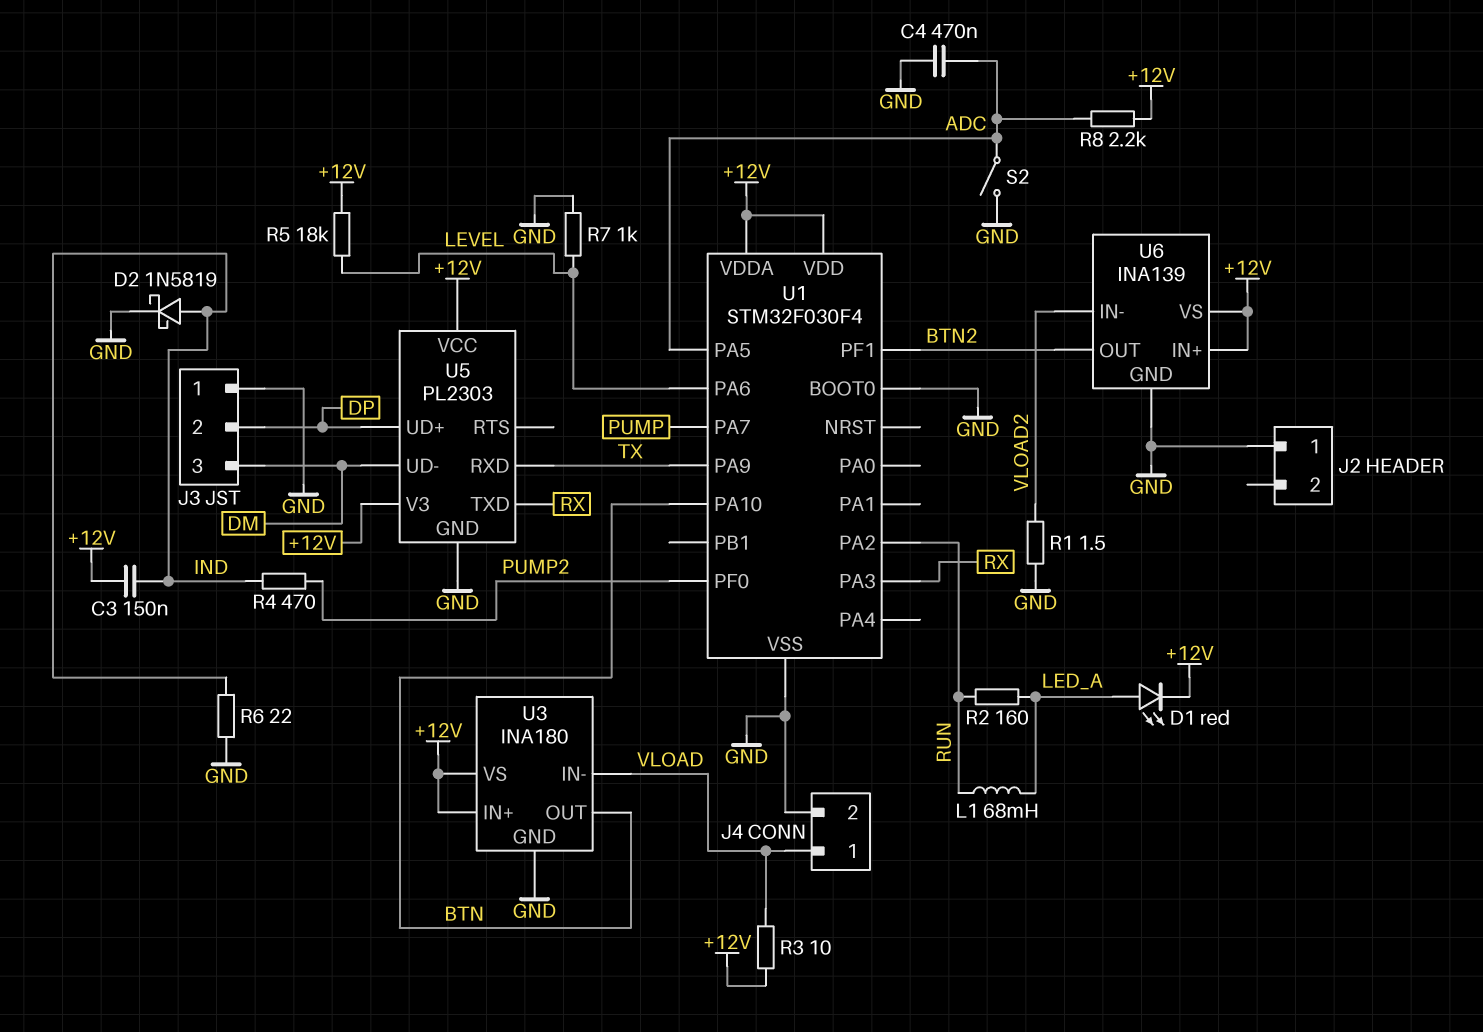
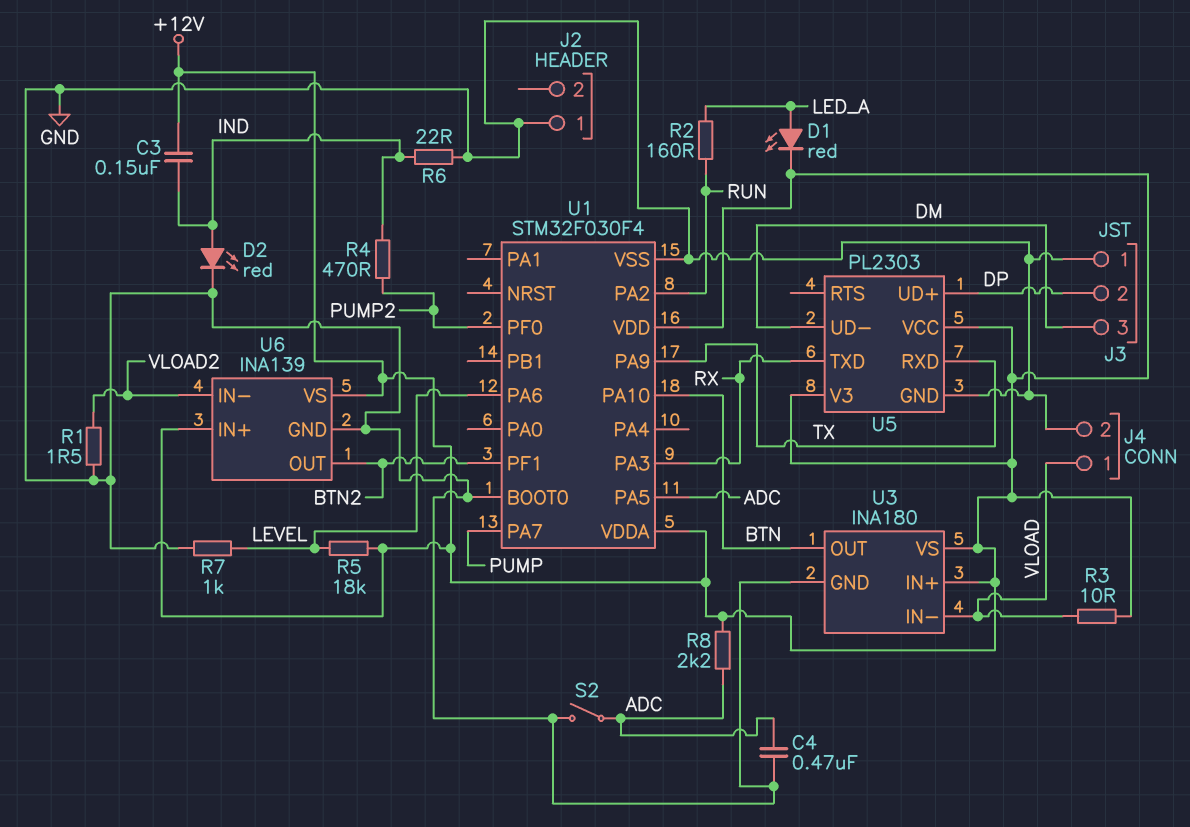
D2: schottky 1N5819 (A IND, K GND) -> LED red (A IND, K GND)
L1: 68mH (LED_A, RUN) -> none

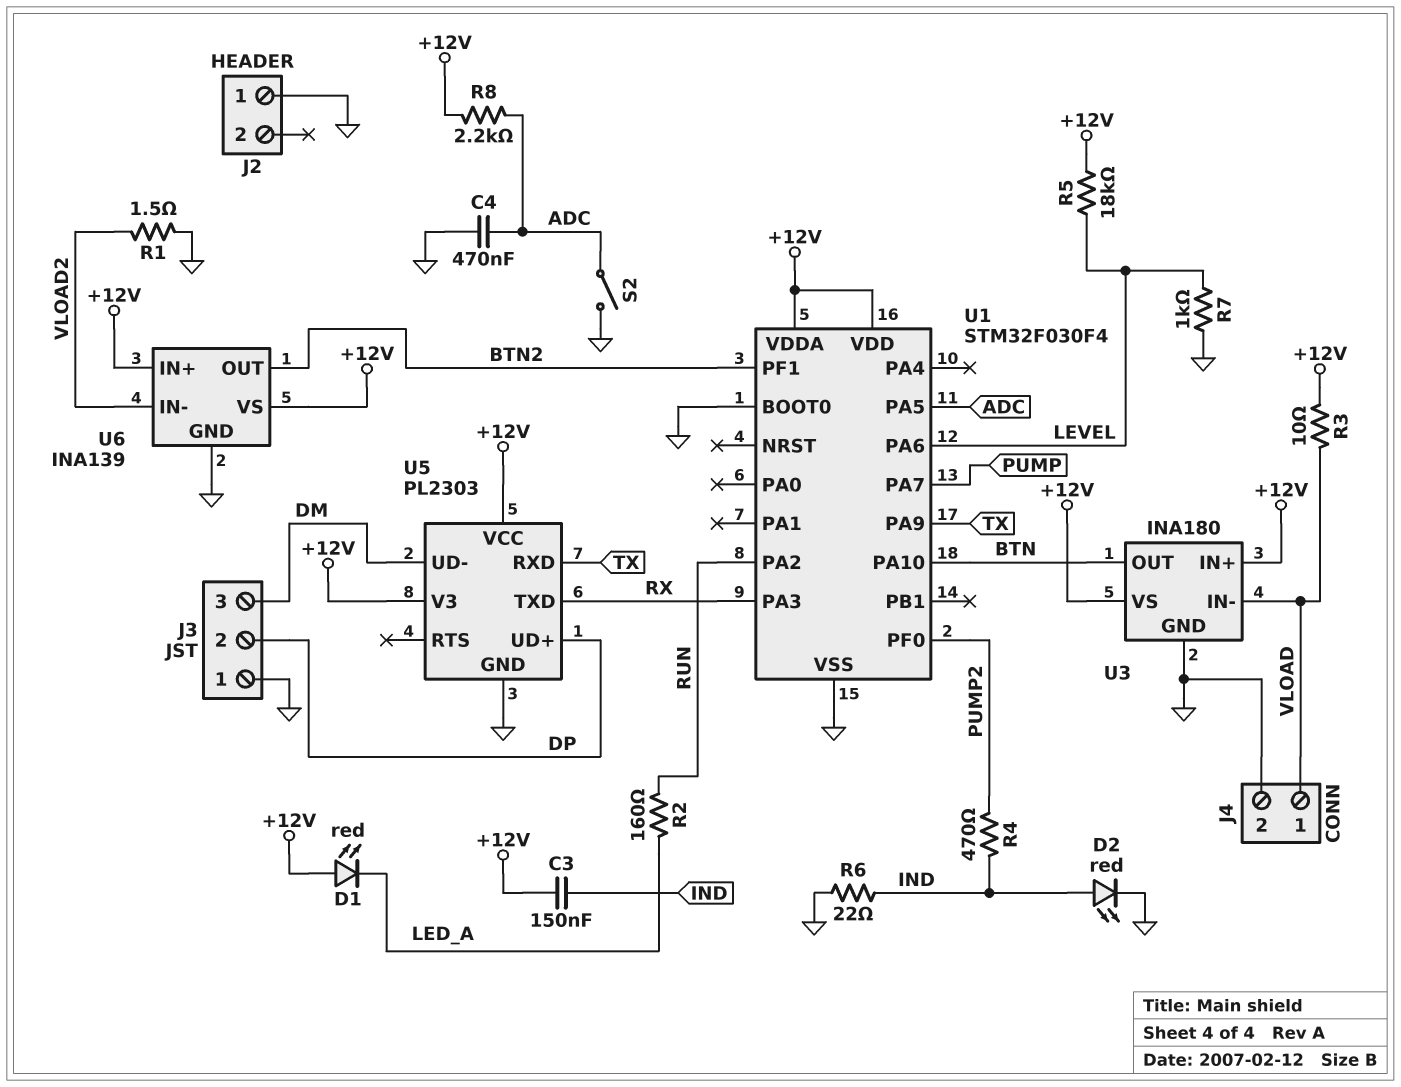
D1: LED red (A LED_A, K +12V) -> LED red (A +12V, K LED_A)

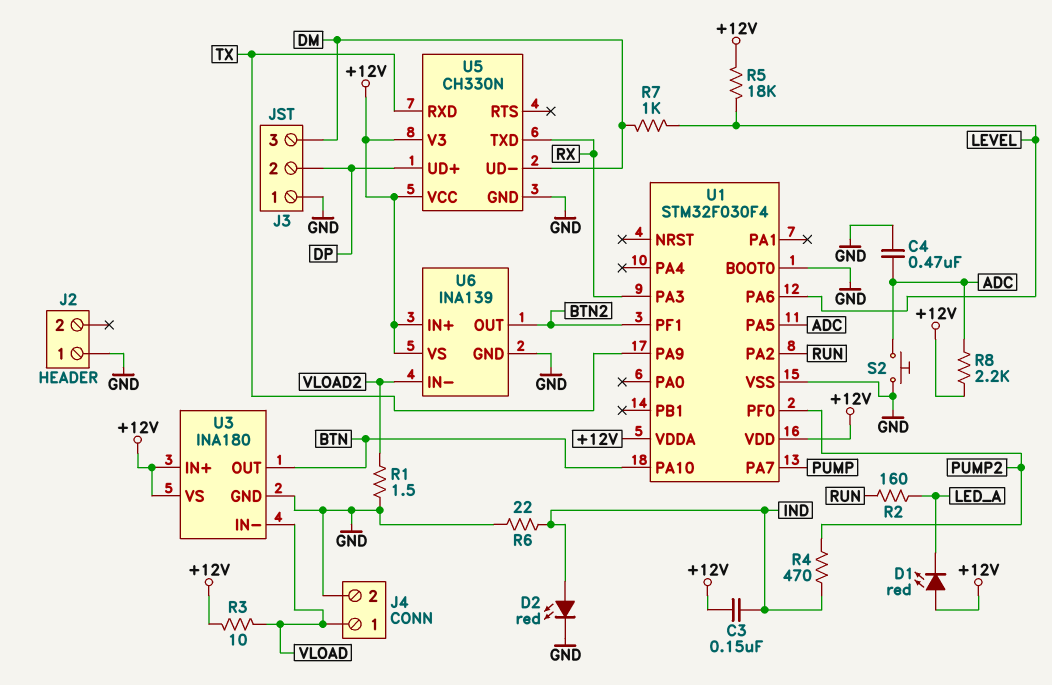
R7: 1k (GND, LEVEL) -> 1k (DM, LEVEL)
S2: switch (ADC, GND) -> button (ADC, GND)
U5: PL2303 -> CH330N

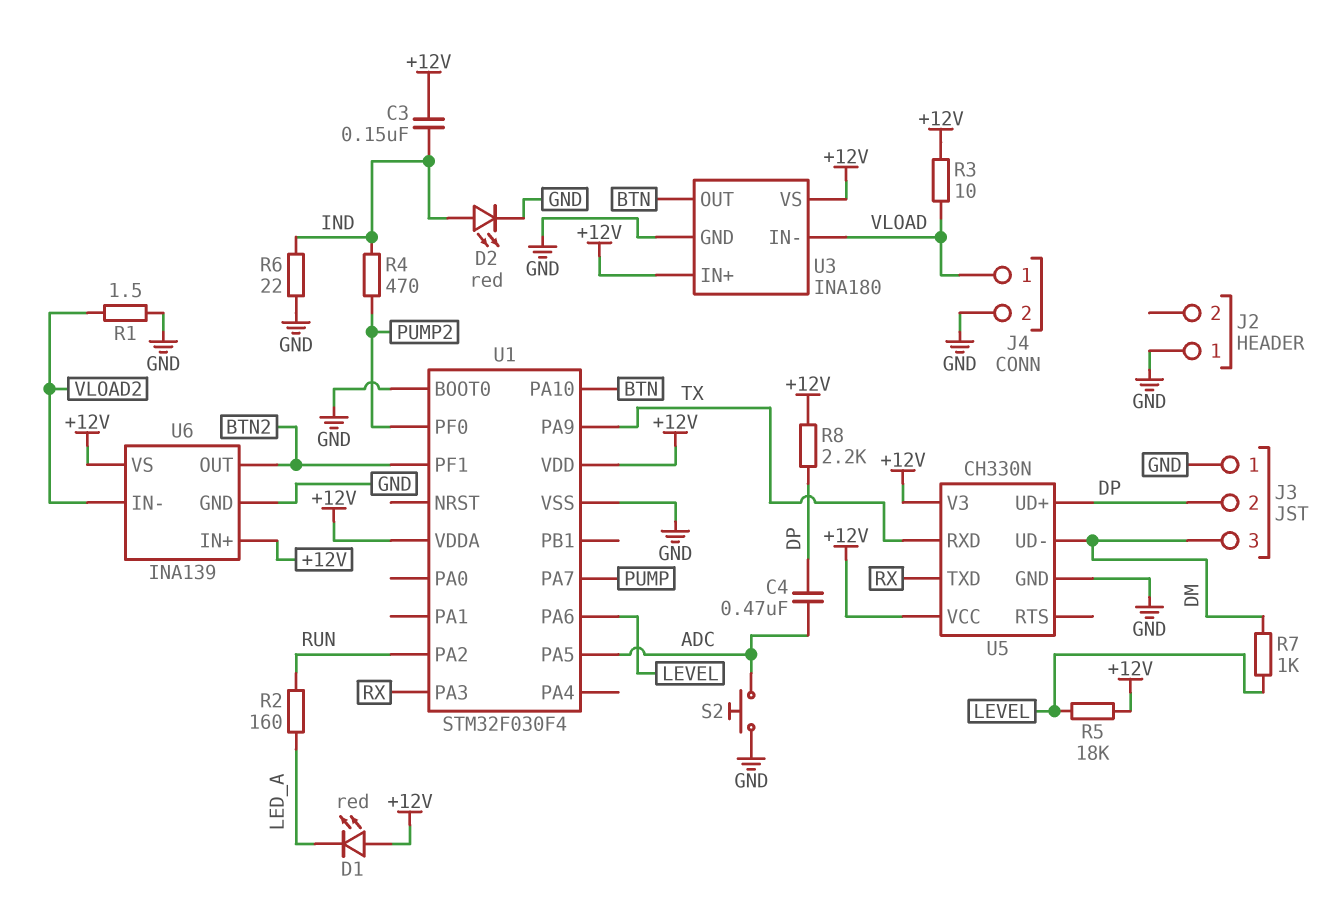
C4: 470nF (ADC, GND) -> 470nF (ADC, DP)
R8: 2.2k (+12V, ADC) -> 2.2k (+12V, DP)

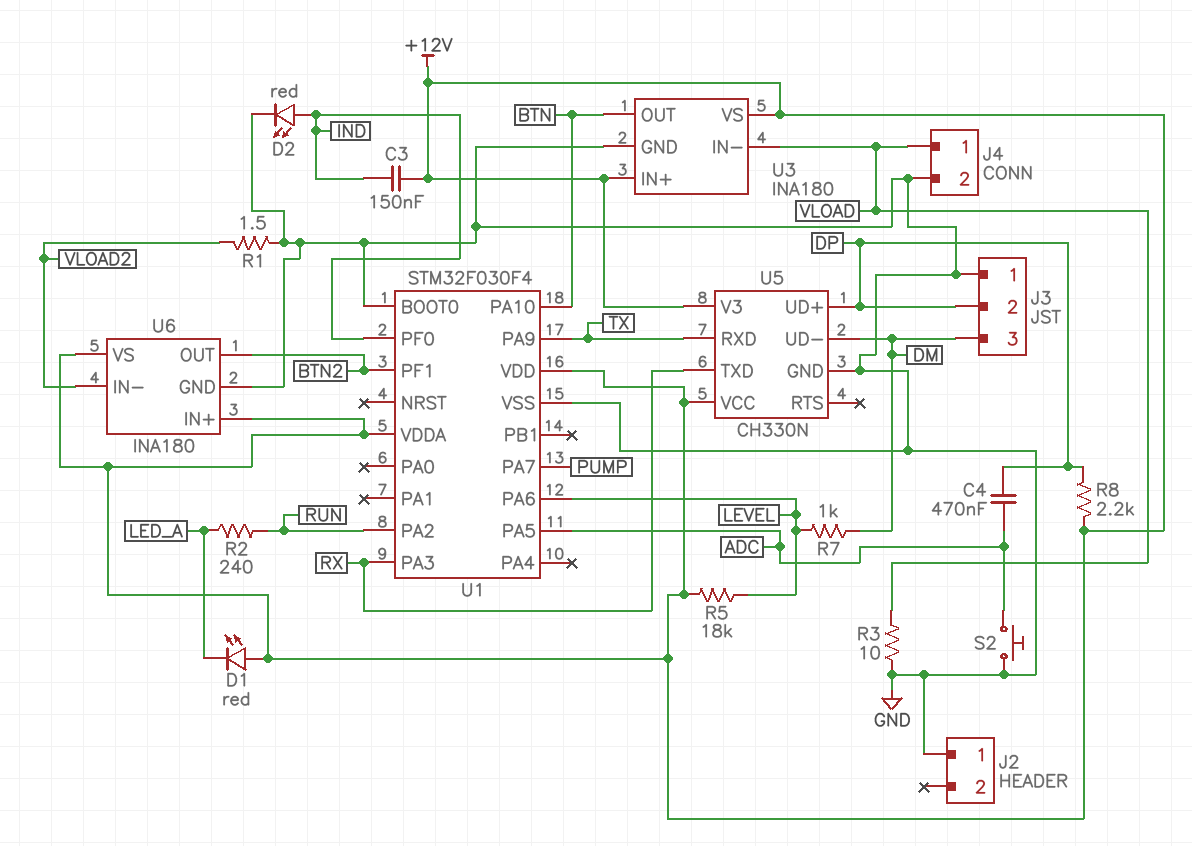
R2: 160 (LED_A, RUN) -> 240 (LED_A, RUN)
R3: 10 (+12V, VLOAD) -> 10 (GND, VLOAD)
R4: 470 (IND, PUMP2) -> none
R6: 22 (GND, IND) -> none
U1 pin PF0: PUMP2 -> IND
U6: INA139 -> INA180

